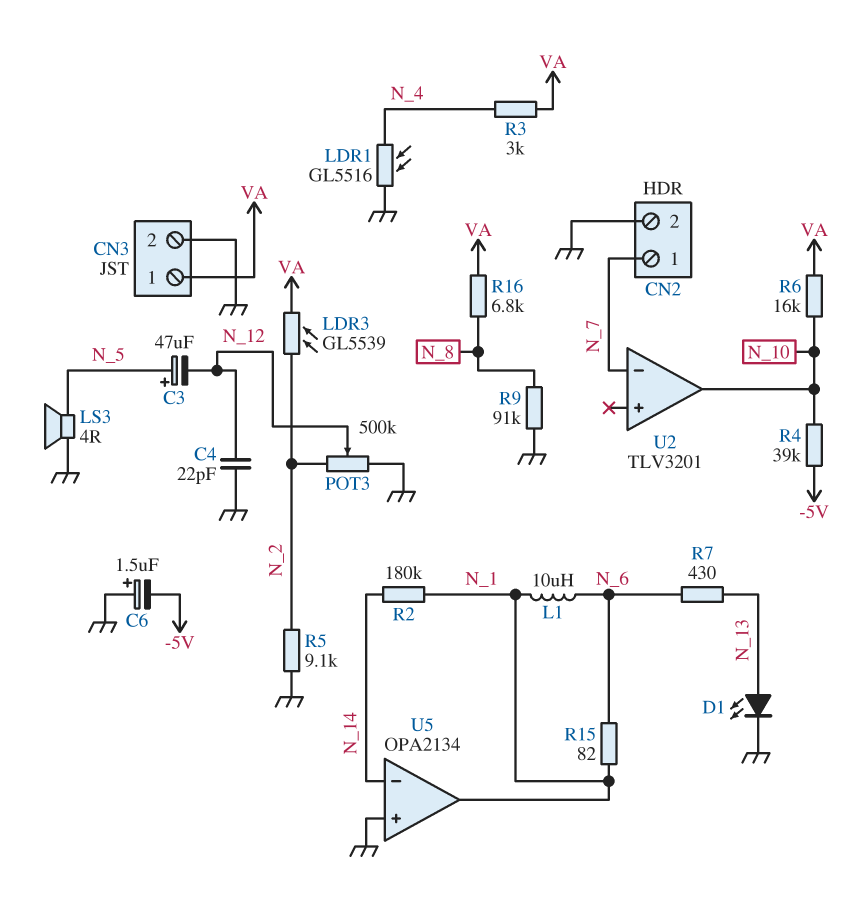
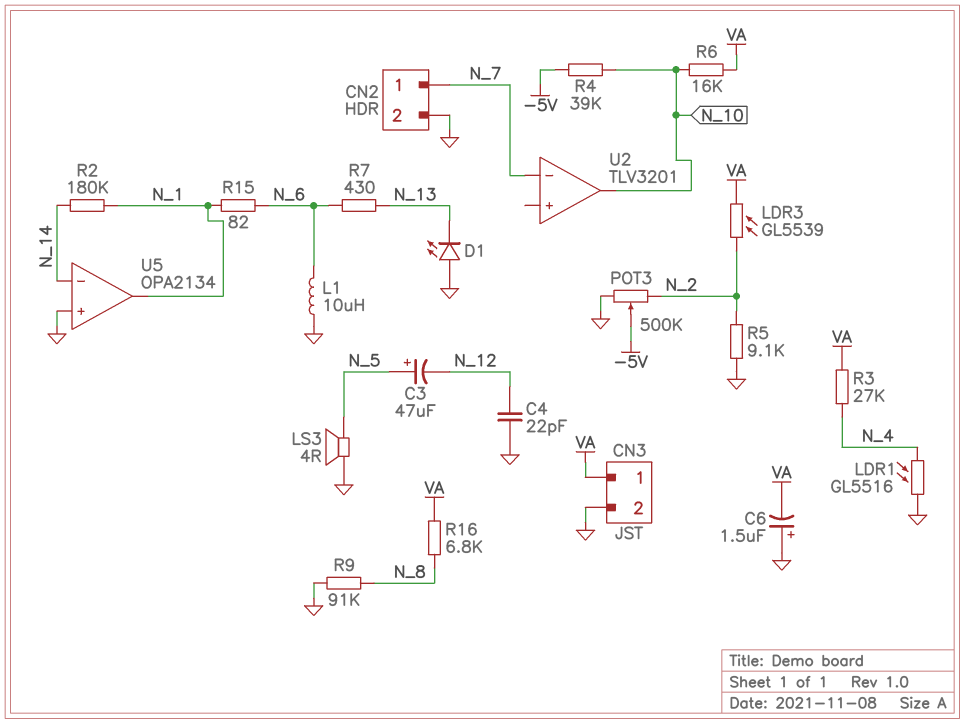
C6: 1.5uF (plus GND, minus -5V) -> 1.5uF (plus GND, minus VA)
D1: LED (A N_13, K GND) -> LED (A GND, K N_13)
L1: 10uH (N_1, N_6) -> 10uH (GND, N_6)
POT3: 500k (GND, N_2, wiper N_12) -> 500k (GND, N_2, wiper -5V)
R3: 3k (N_4, VA) -> 27k (N_4, VA)

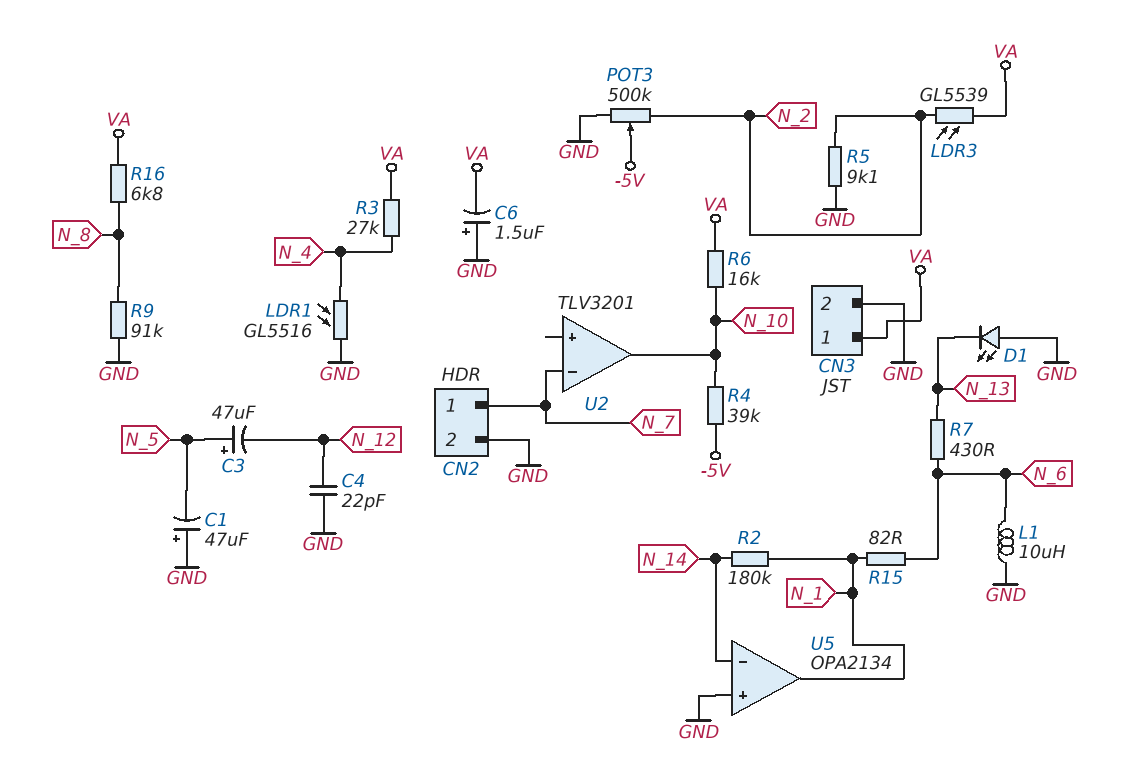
C1: none -> 47uF (plus GND, minus N_5)
LS3: speaker 4R (GND, N_5) -> none

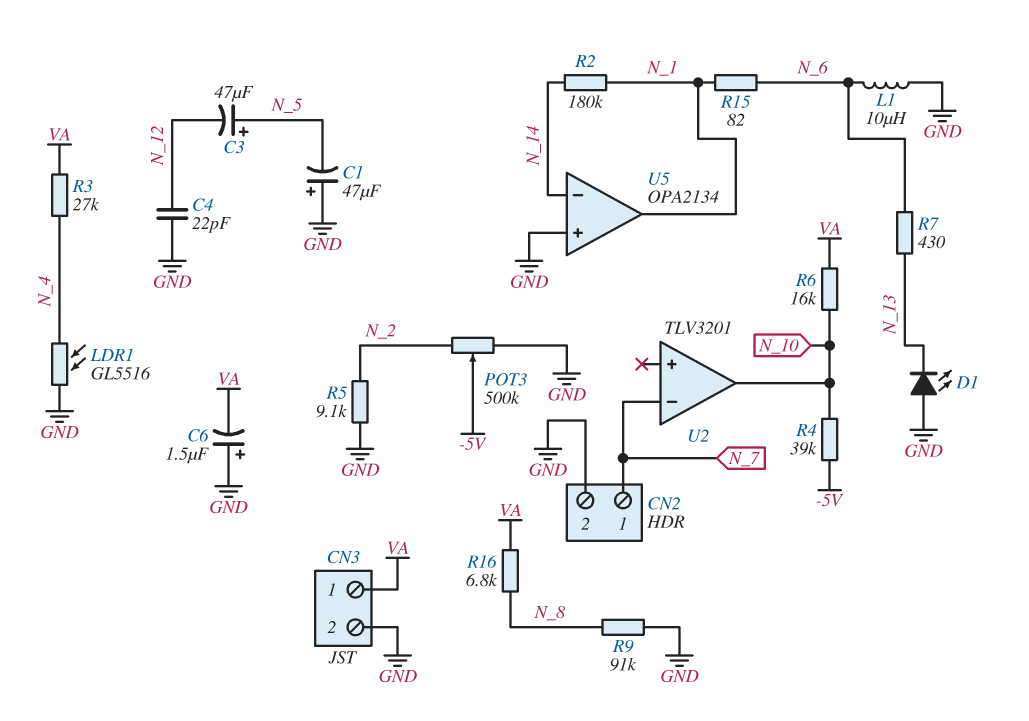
LDR3: GL5539 (N_2, VA) -> none

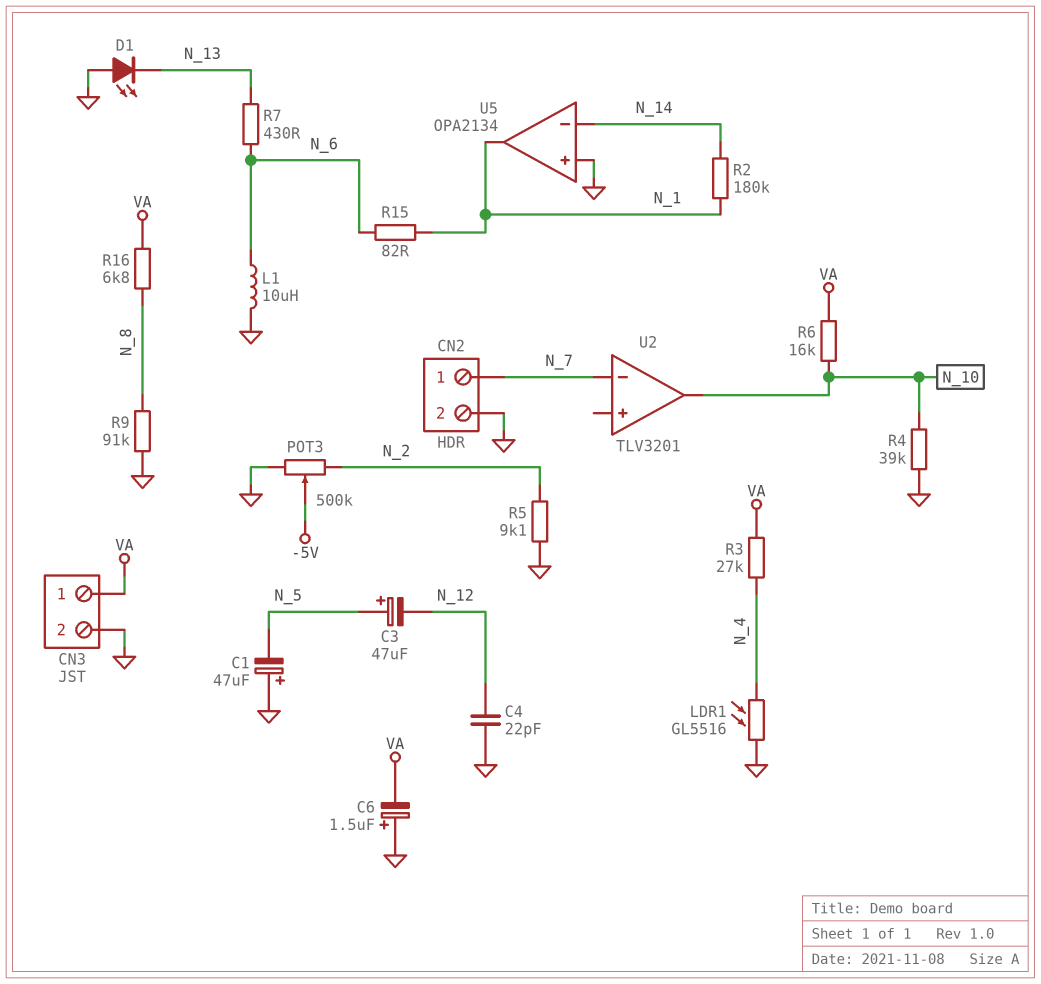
R4: 39k (-5V, N_10) -> 39k (GND, N_10)

